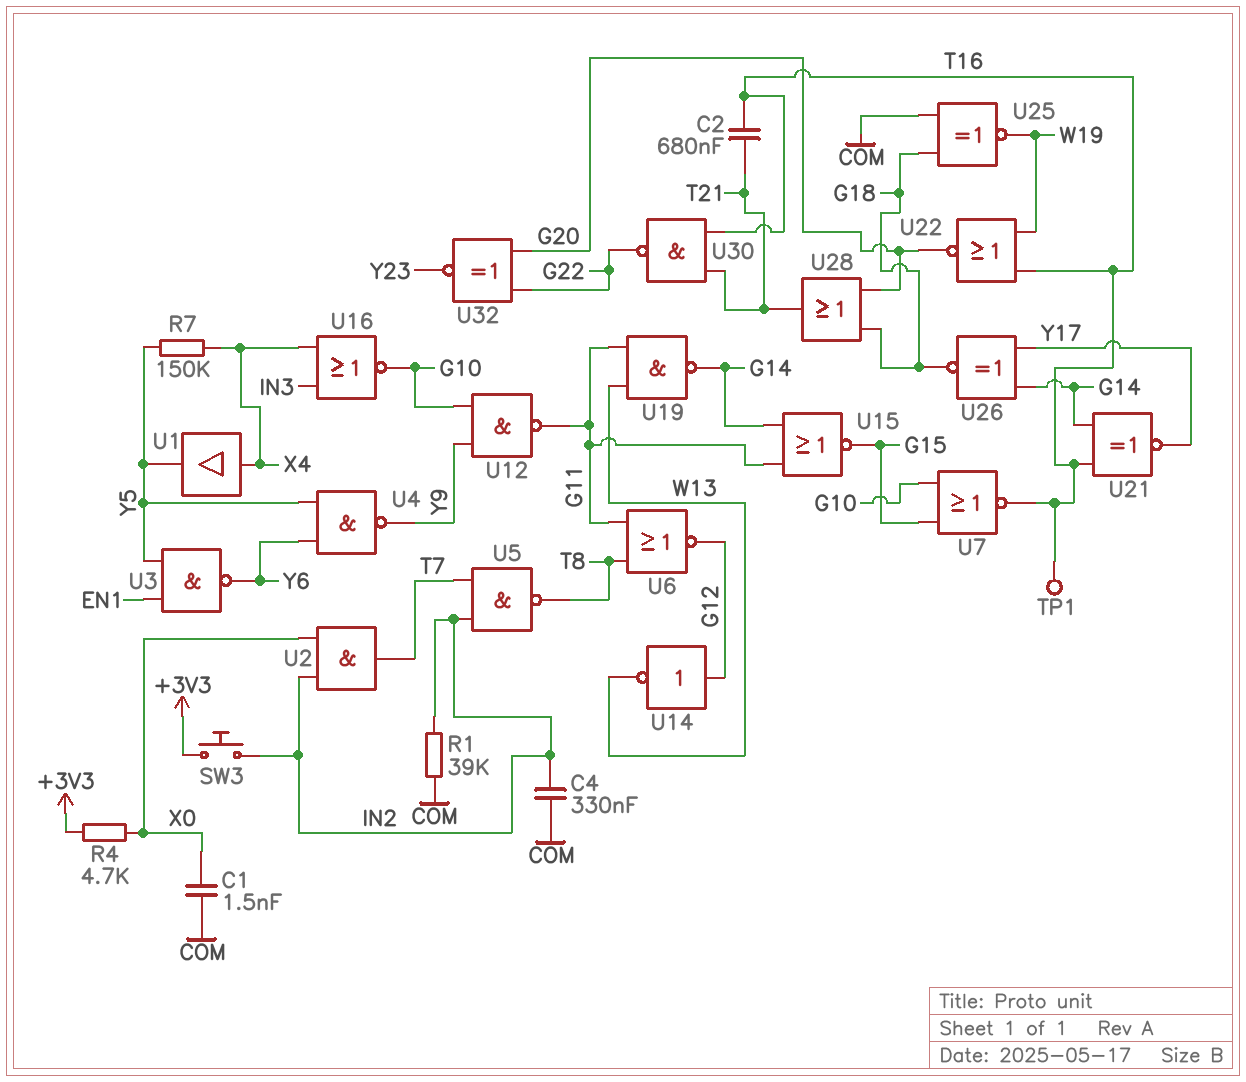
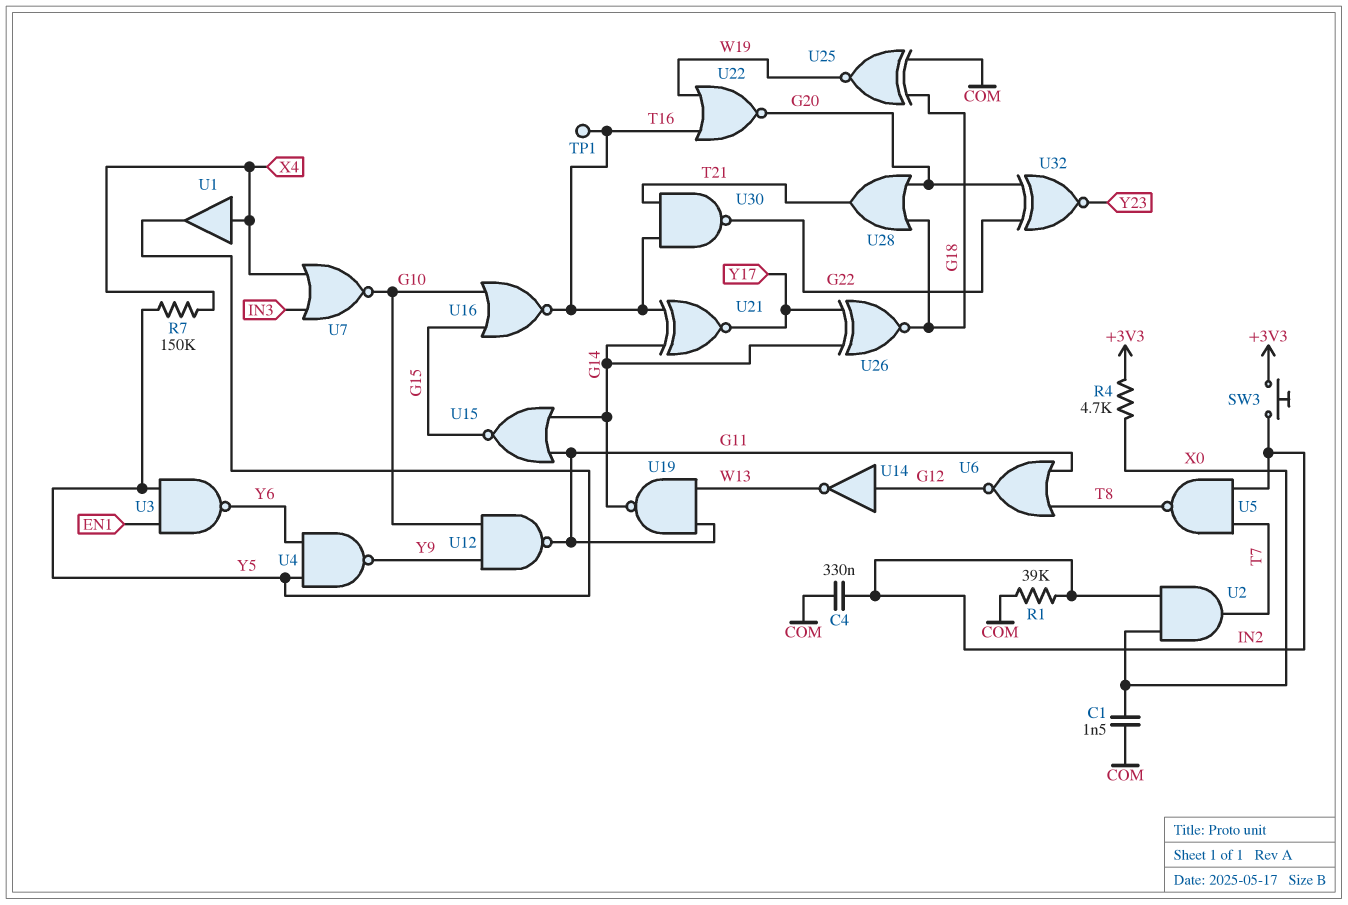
C2: 680nF (T16, T21) -> none
U7: NOR (in G10, in G15, out T16) -> NOR (in IN3, in X4, out G10)
U16: NOR (in IN3, in X4, out G10) -> NOR (in G10, in G15, out T16)

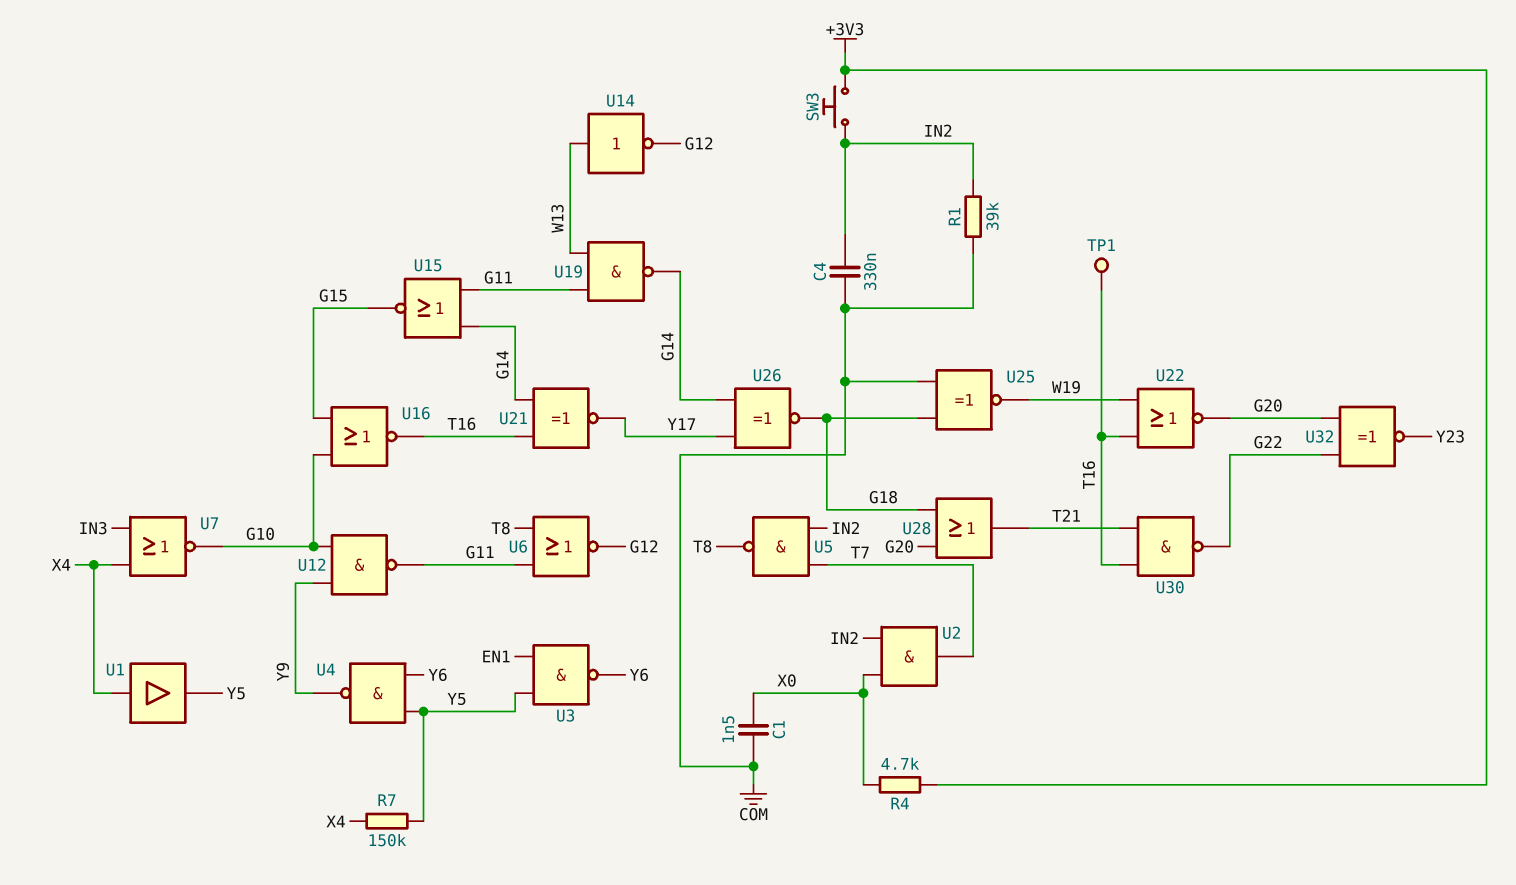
U14: NOT (in G12, out W13) -> NOT (in W13, out G12)

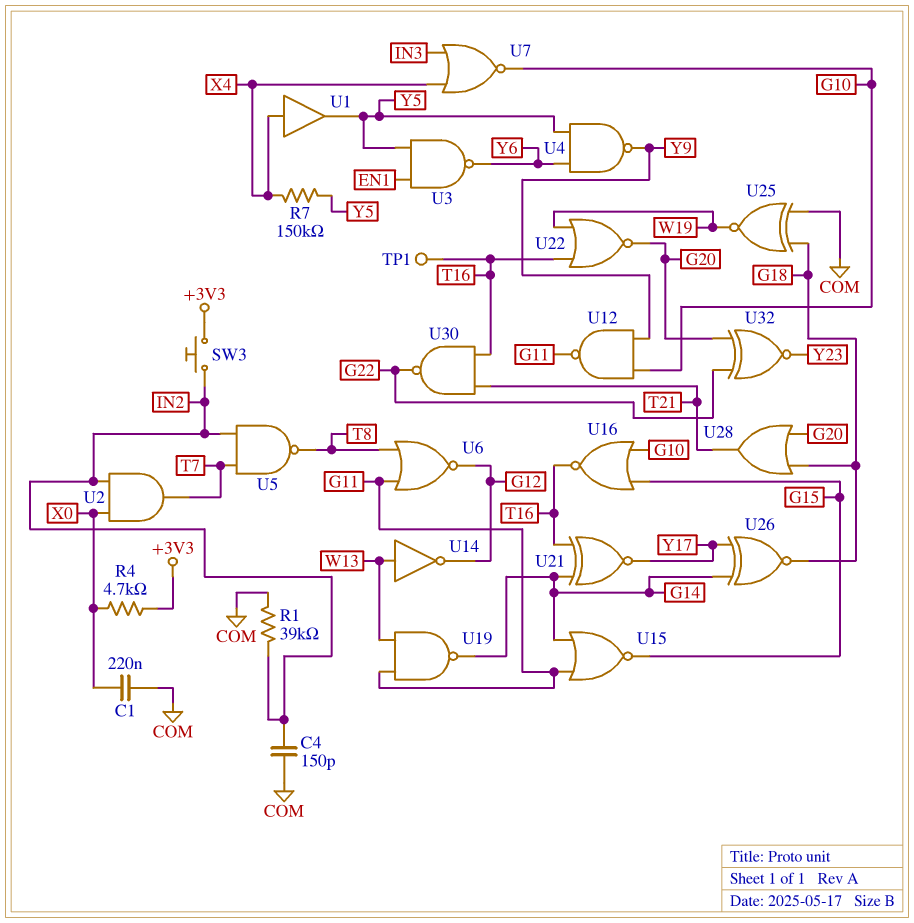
C1: 1.5nF (COM, X0) -> 220nF (COM, X0)
C4: 330nF (COM, IN2) -> 150pF (COM, IN2)

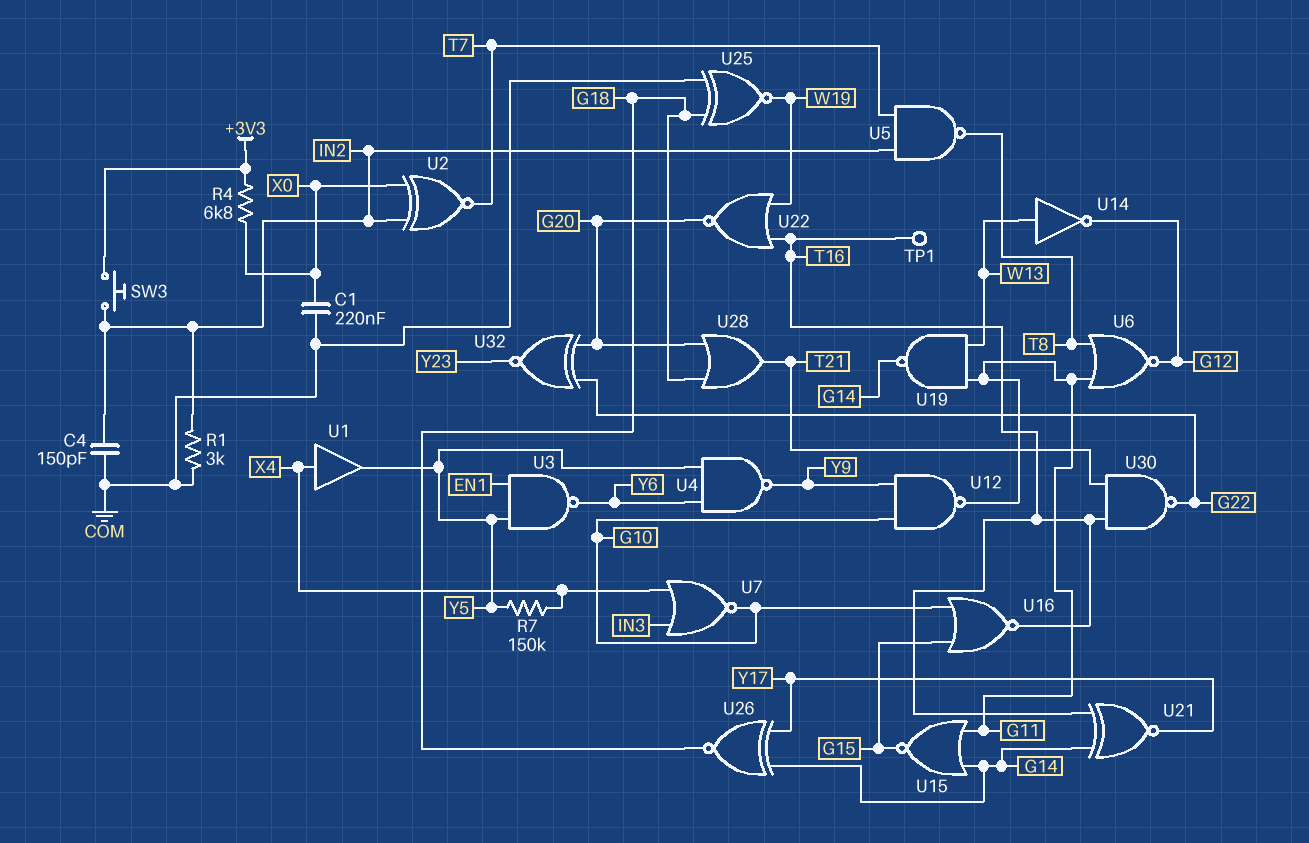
R1: 39k (COM, IN2) -> 3k (COM, IN2)
R4: 4.7k (+3V3, X0) -> 6.8k (+3V3, X0)
U2: AND (in IN2, in X0, out T7) -> XNOR (in IN2, in X0, out T7)

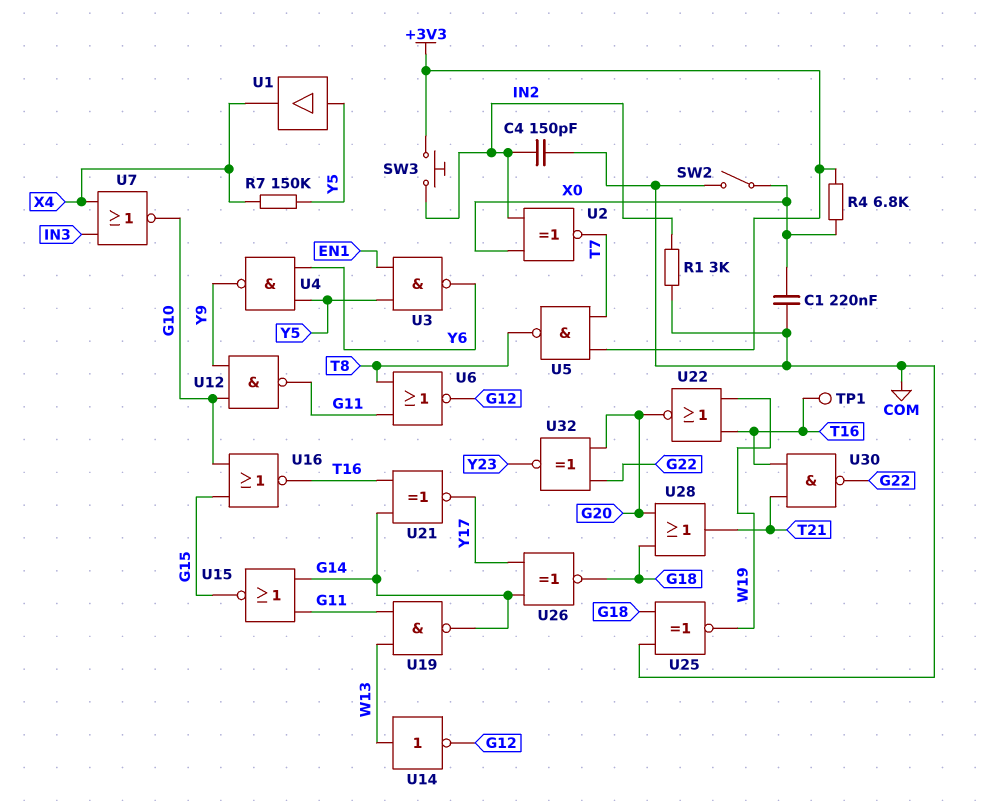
SW2: none -> switch (COM, X0)
U1: buffer (in X4, out Y5) -> buffer (in Y5, out X4)
U5: NAND (in IN2, in T7, out T8) -> NAND (in +3V3, in T7, out T8)

